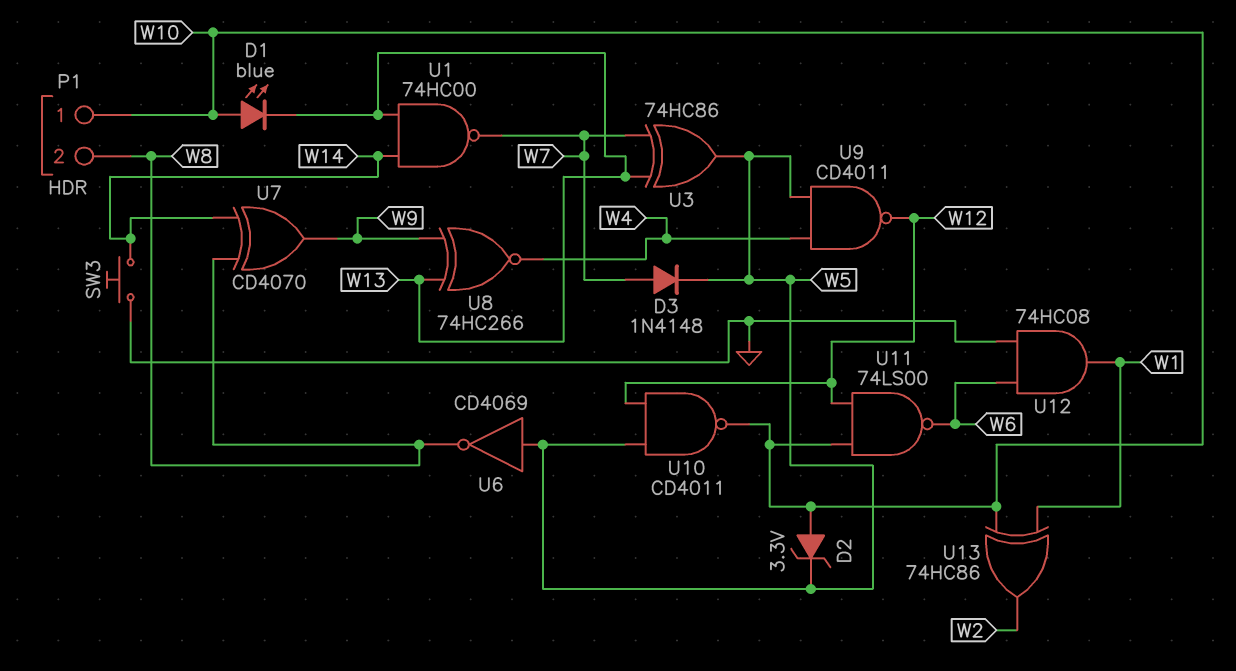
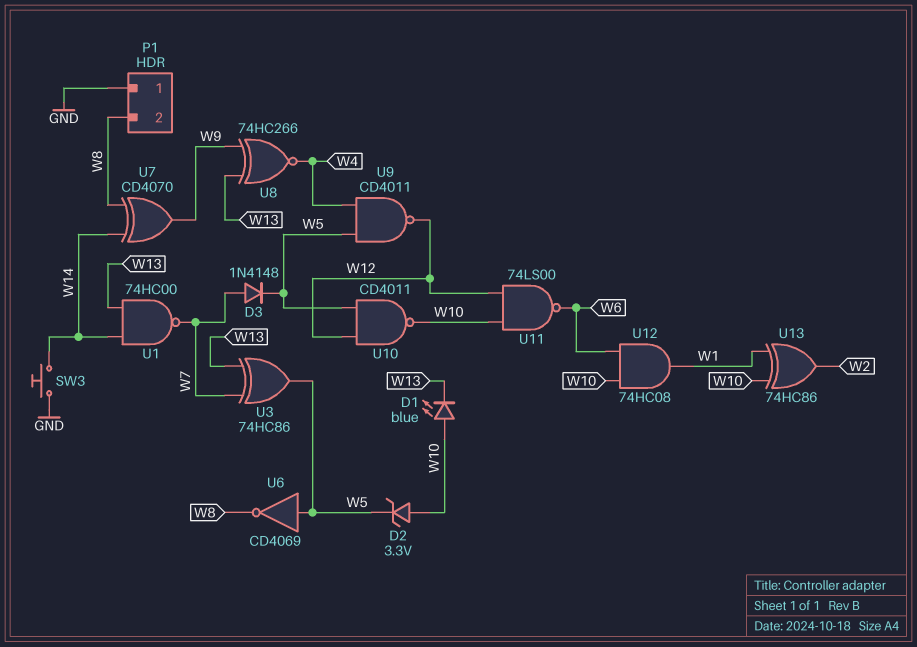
P1 pin 1: W10 -> GND
U12: AND 74HC08 (in GND, in W6, out W1) -> AND 74HC08 (in W6, in W10, out W1)

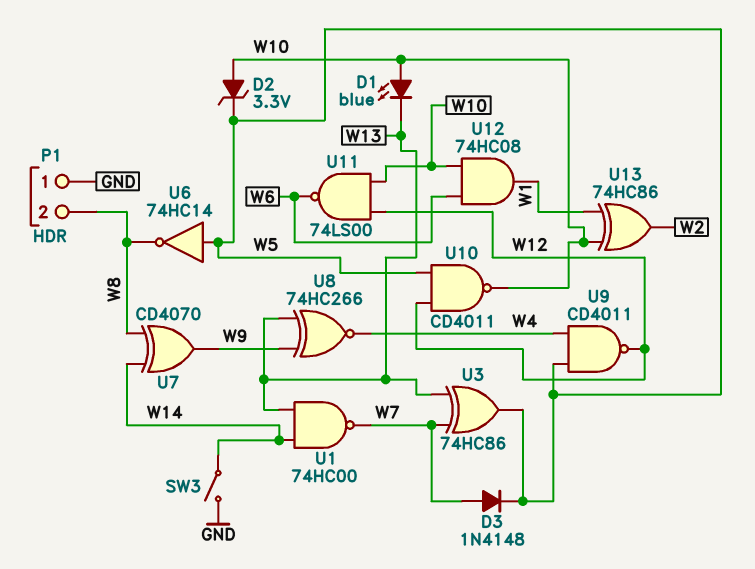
SW3: button (GND, W14) -> switch (GND, W14)
U6: NOT CD4069 (in W5, out W8) -> NOT 74HC14 (in W5, out W8)

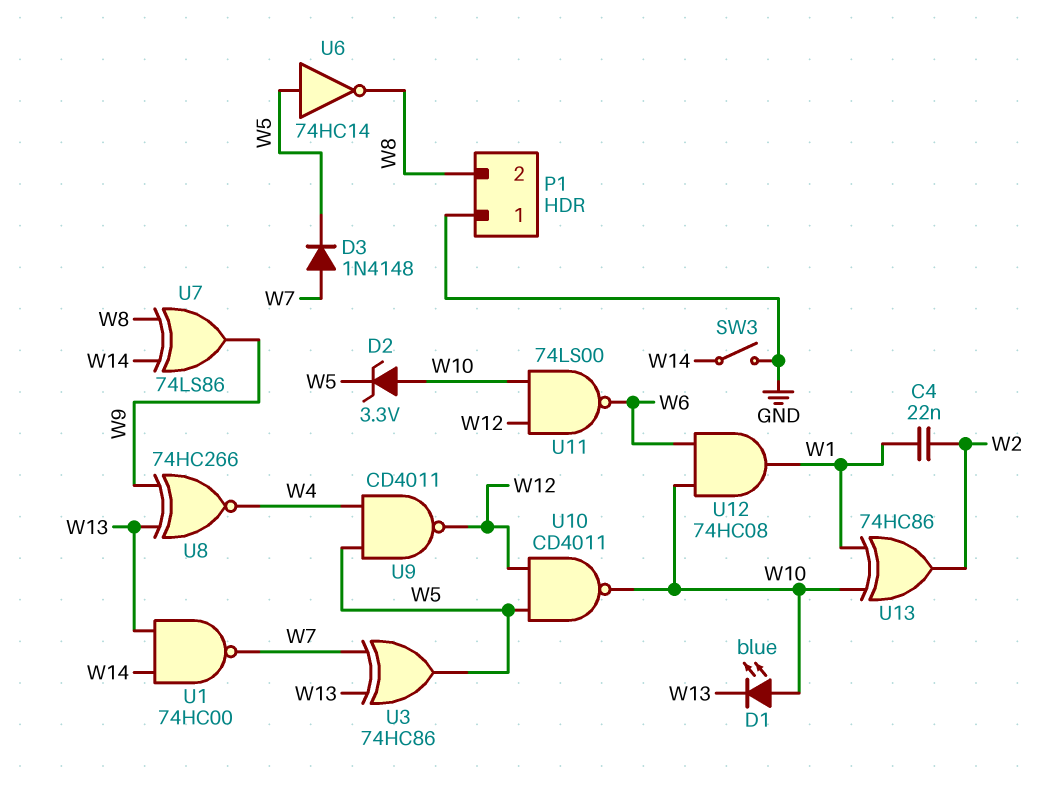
C4: none -> 22nF (W1, W2)
U7: XOR CD4070 (in W8, in W14, out W9) -> XOR 74LS86 (in W8, in W14, out W9)

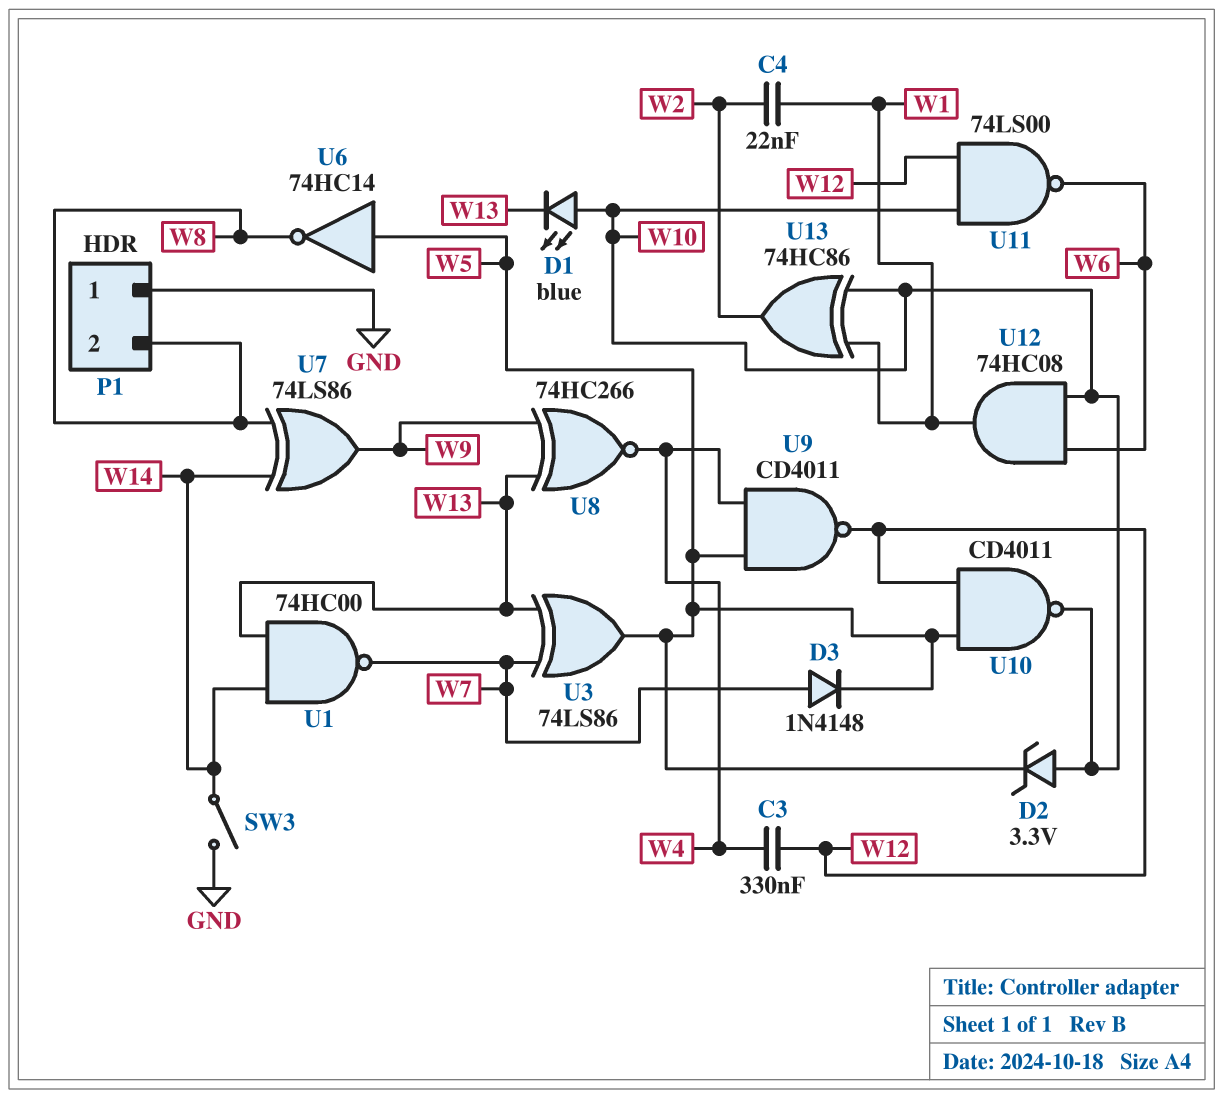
C3: none -> 330nF (W4, W12)
U3: XOR 74HC86 (in W7, in W13, out W5) -> XOR 74LS86 (in W7, in W13, out W5)

